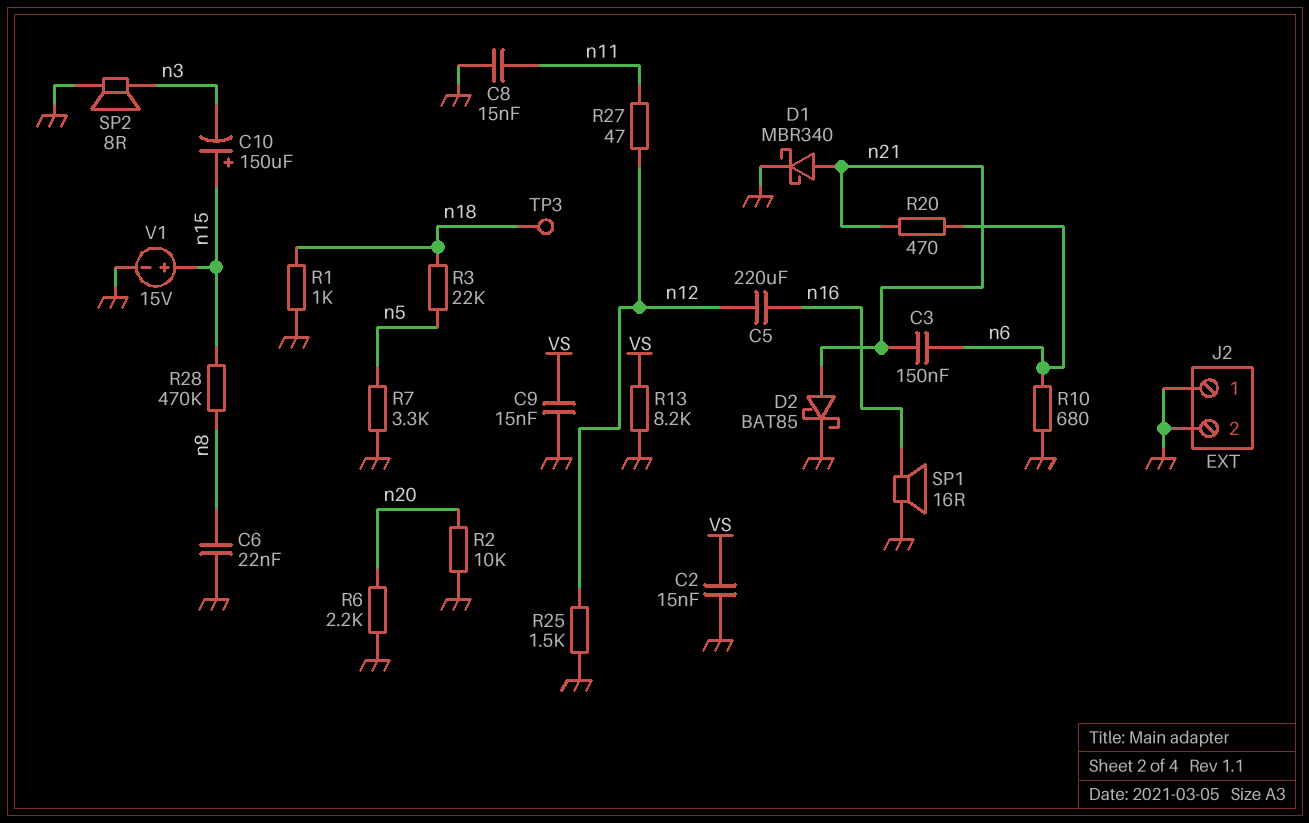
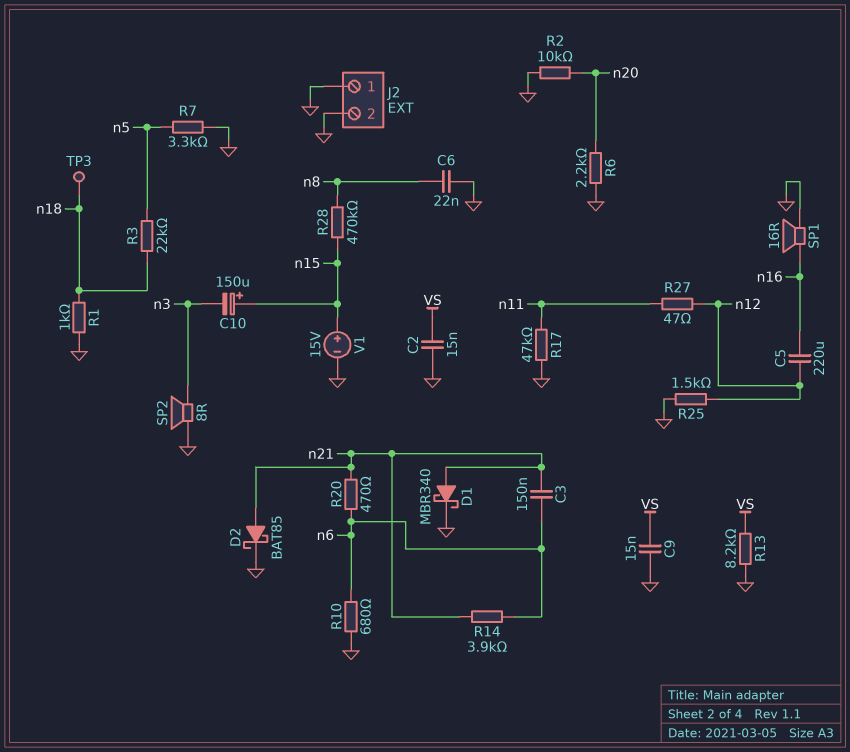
C8: 15nF (GND, n11) -> none
R14: none -> 3.9k (n6, n21)
R17: none -> 47k (GND, n11)

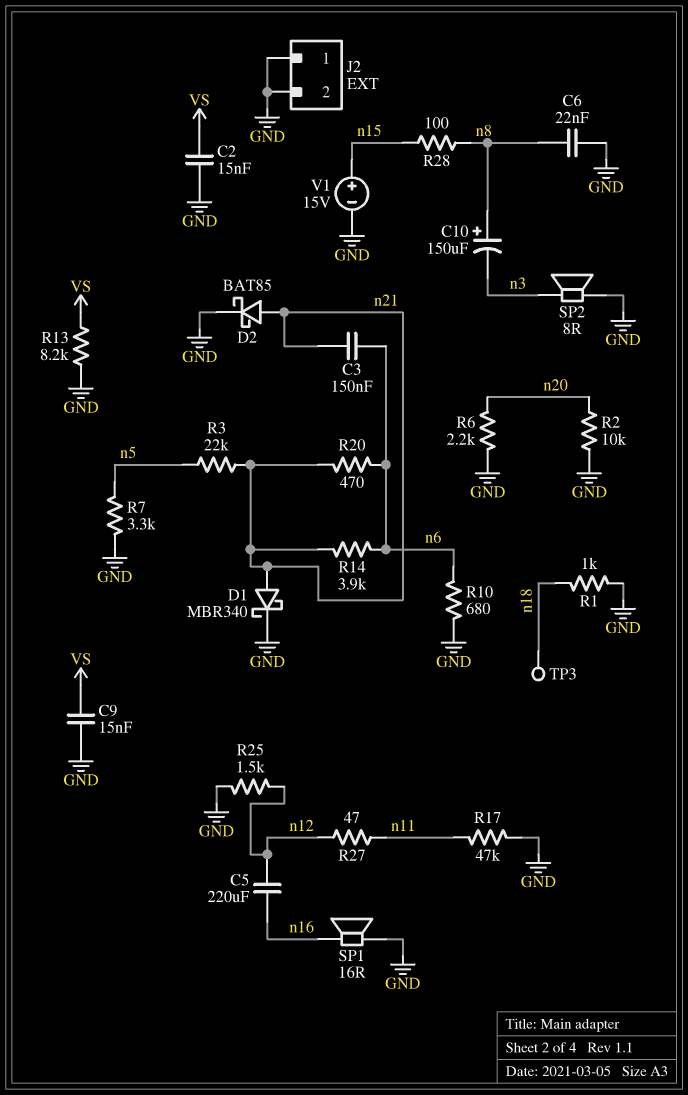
C10: 150uF (plus n15, minus n3) -> 150uF (plus n8, minus n3)
R3: 22k (n5, n18) -> 22k (n5, n21)
R28: 470k (n8, n15) -> 100 (n8, n15)

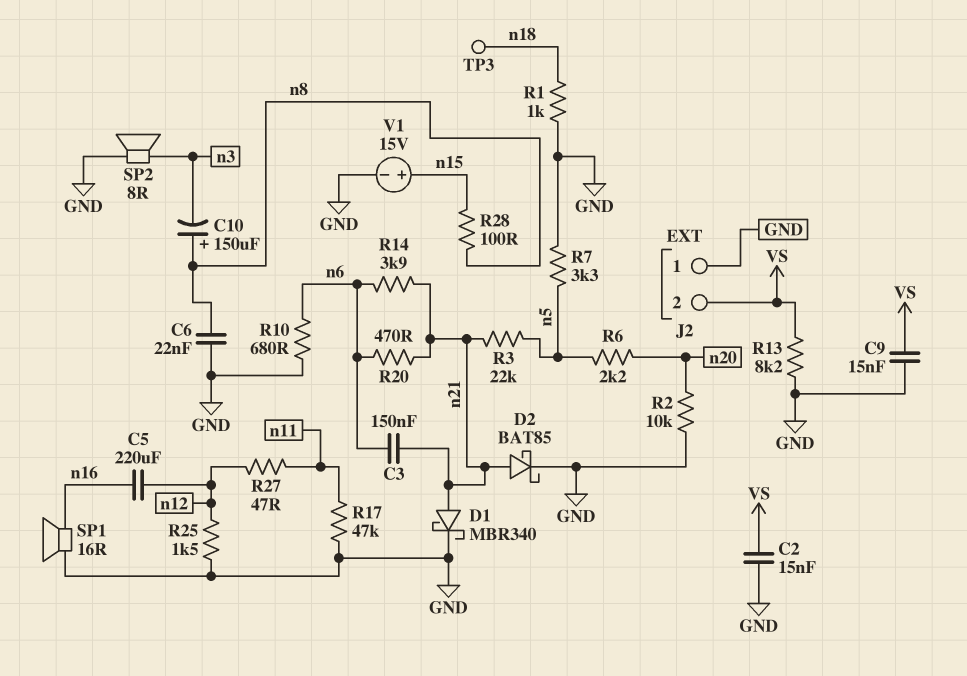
J2 pin 2: GND -> VS
R6: 2.2k (GND, n20) -> 2.2k (n5, n20)

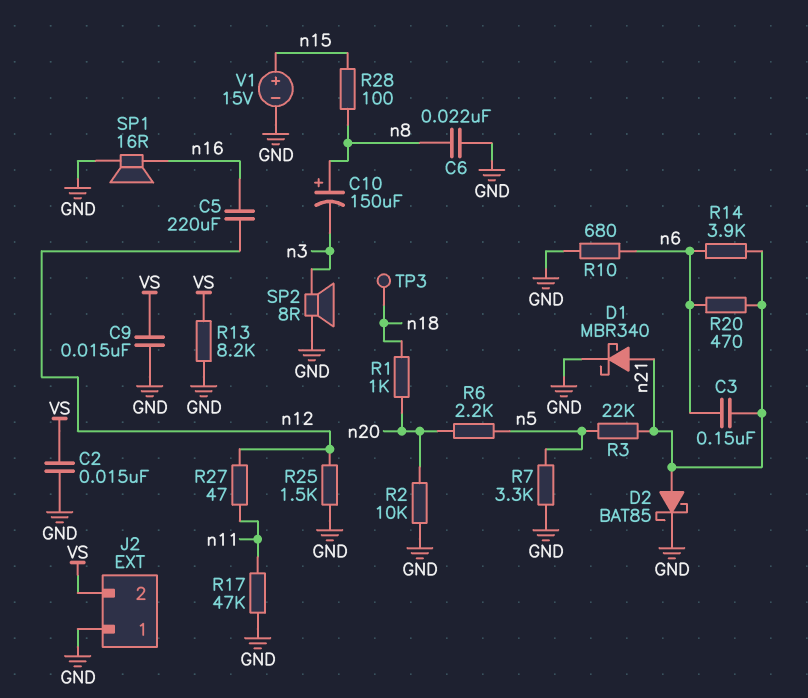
R1: 1k (GND, n18) -> 1k (n18, n20)

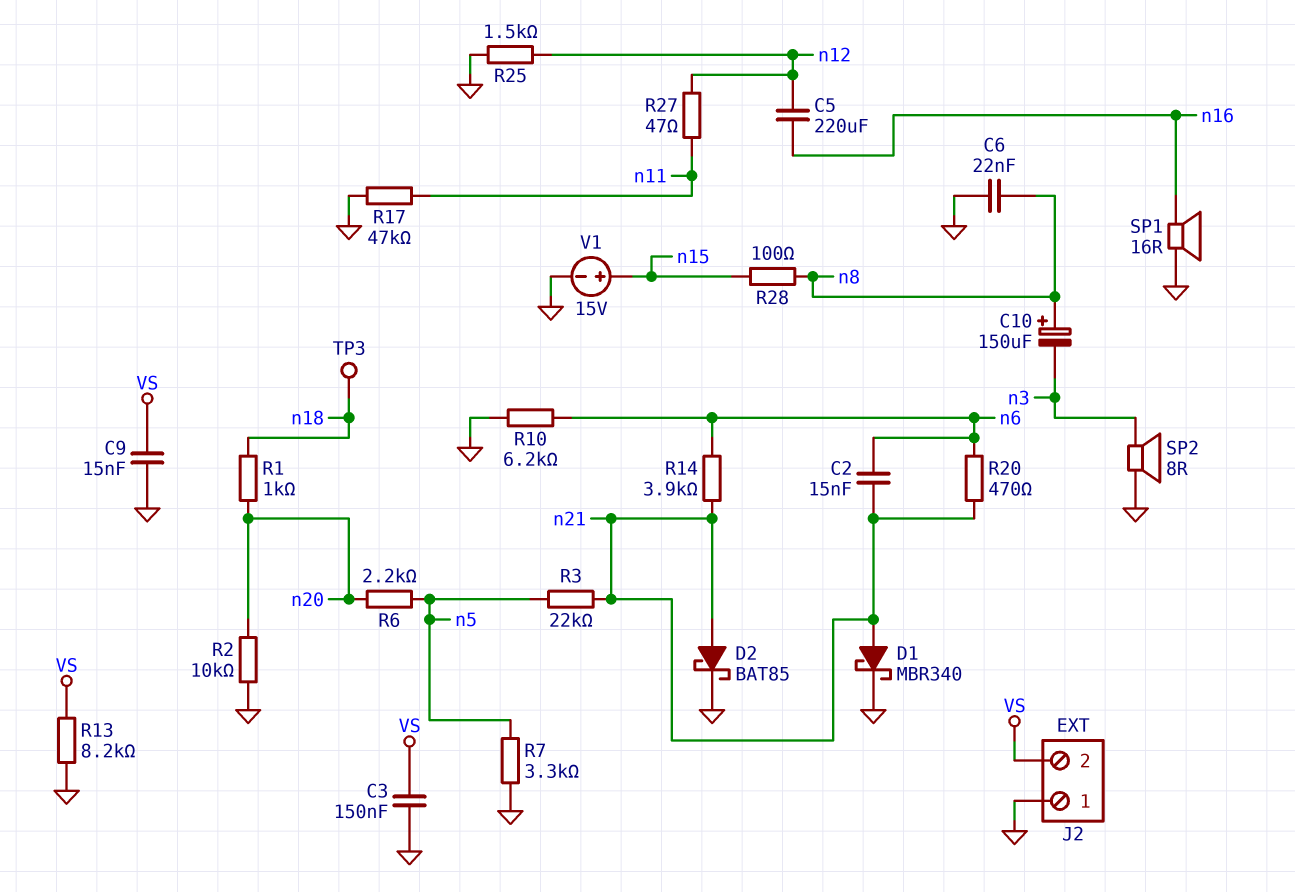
C2: 15nF (GND, VS) -> 15nF (n6, n21)
C3: 150nF (n6, n21) -> 150nF (GND, VS)
R10: 680 (GND, n6) -> 6.2k (GND, n6)

